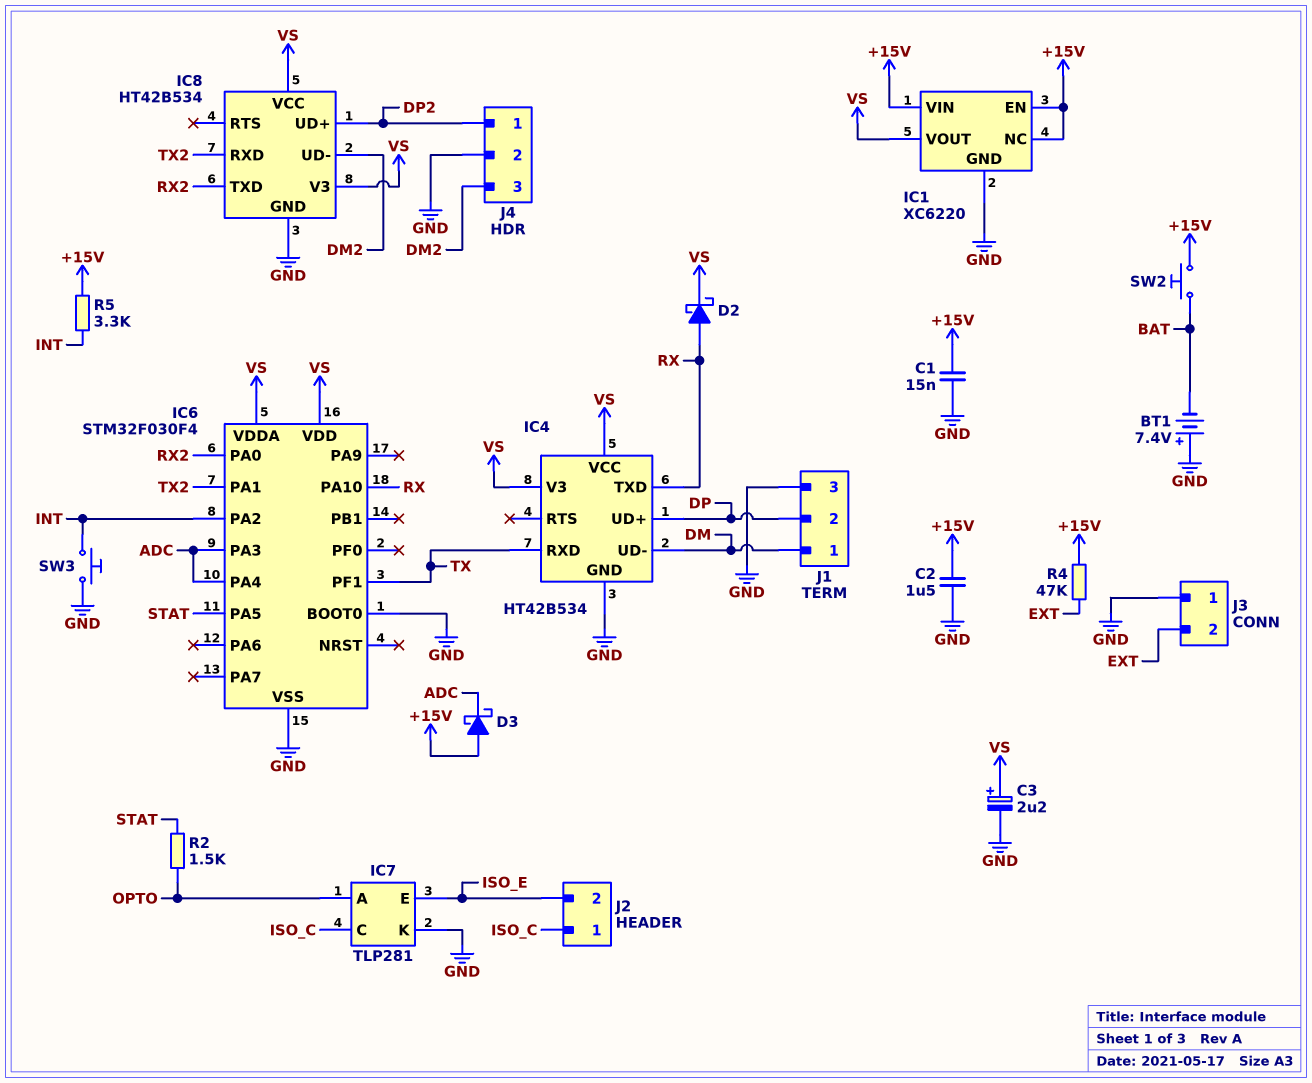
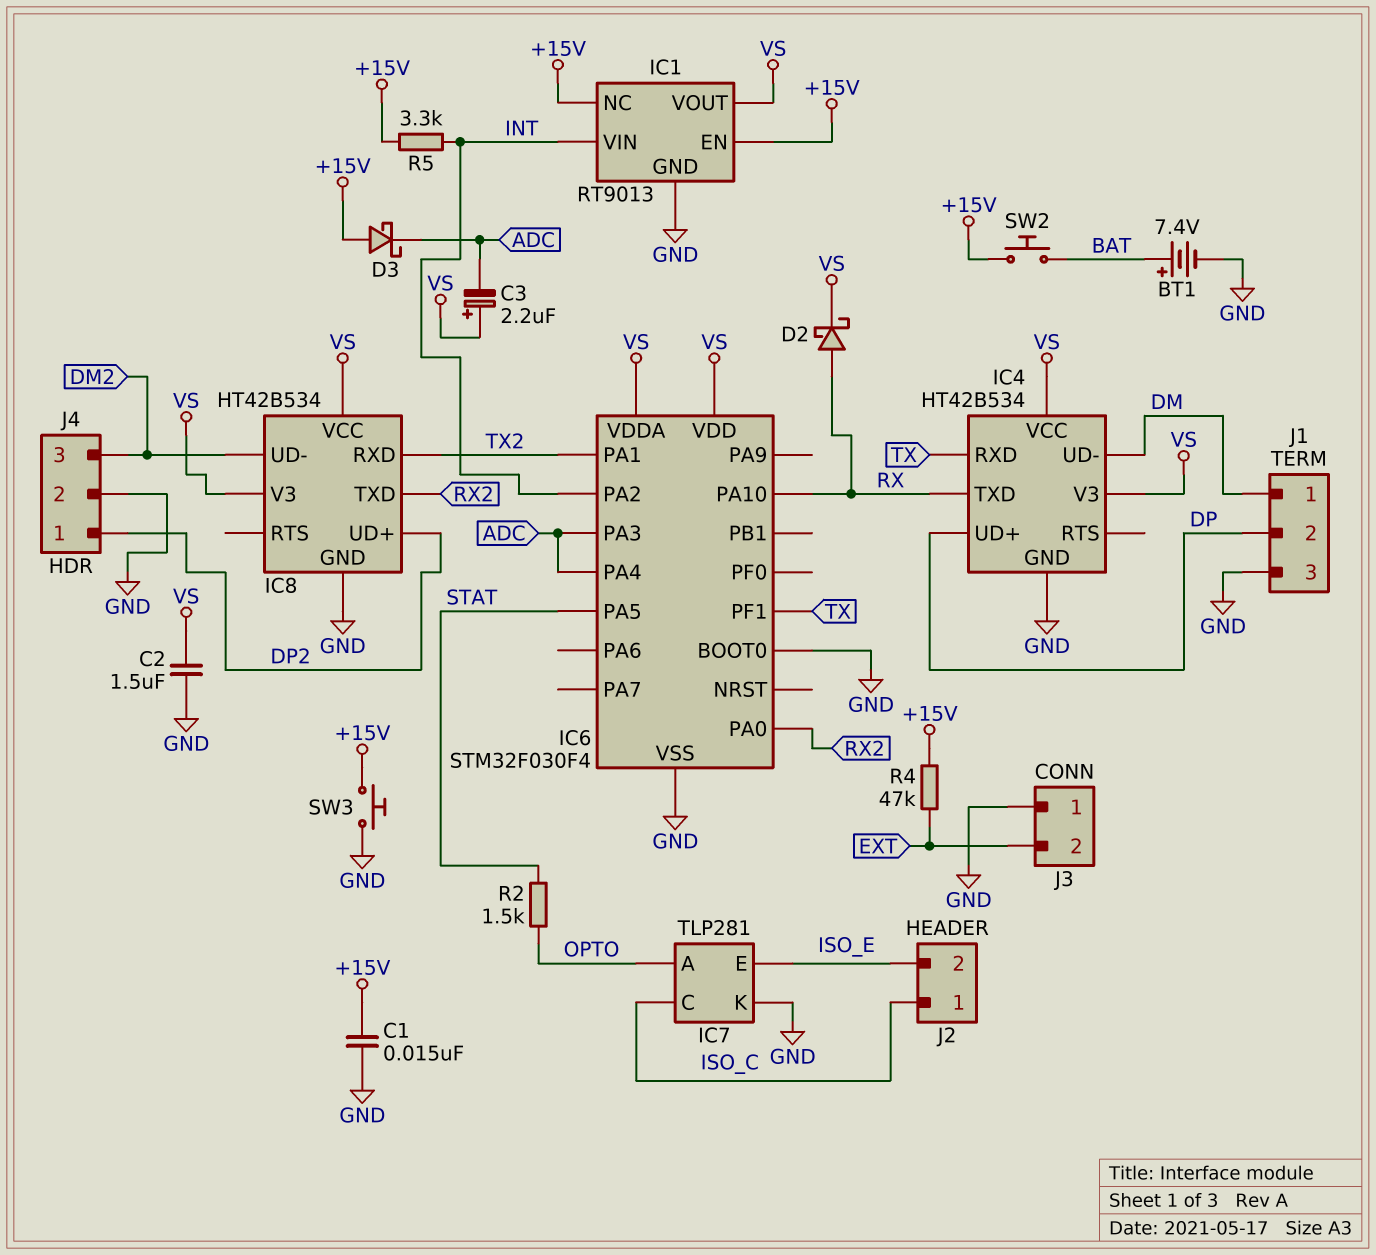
BT1: 7.4V (plus GND, minus BAT) -> 7.4V (plus BAT, minus GND)
C2: 1.5uF (+15V, GND) -> 1.5uF (GND, VS)
C3: 2.2uF (plus VS, minus GND) -> 2.2uF (plus VS, minus ADC)
IC1: XC6220 -> RT9013
IC1 pin VIN: +15V -> INT
SW3: button (GND, INT) -> button (+15V, GND)

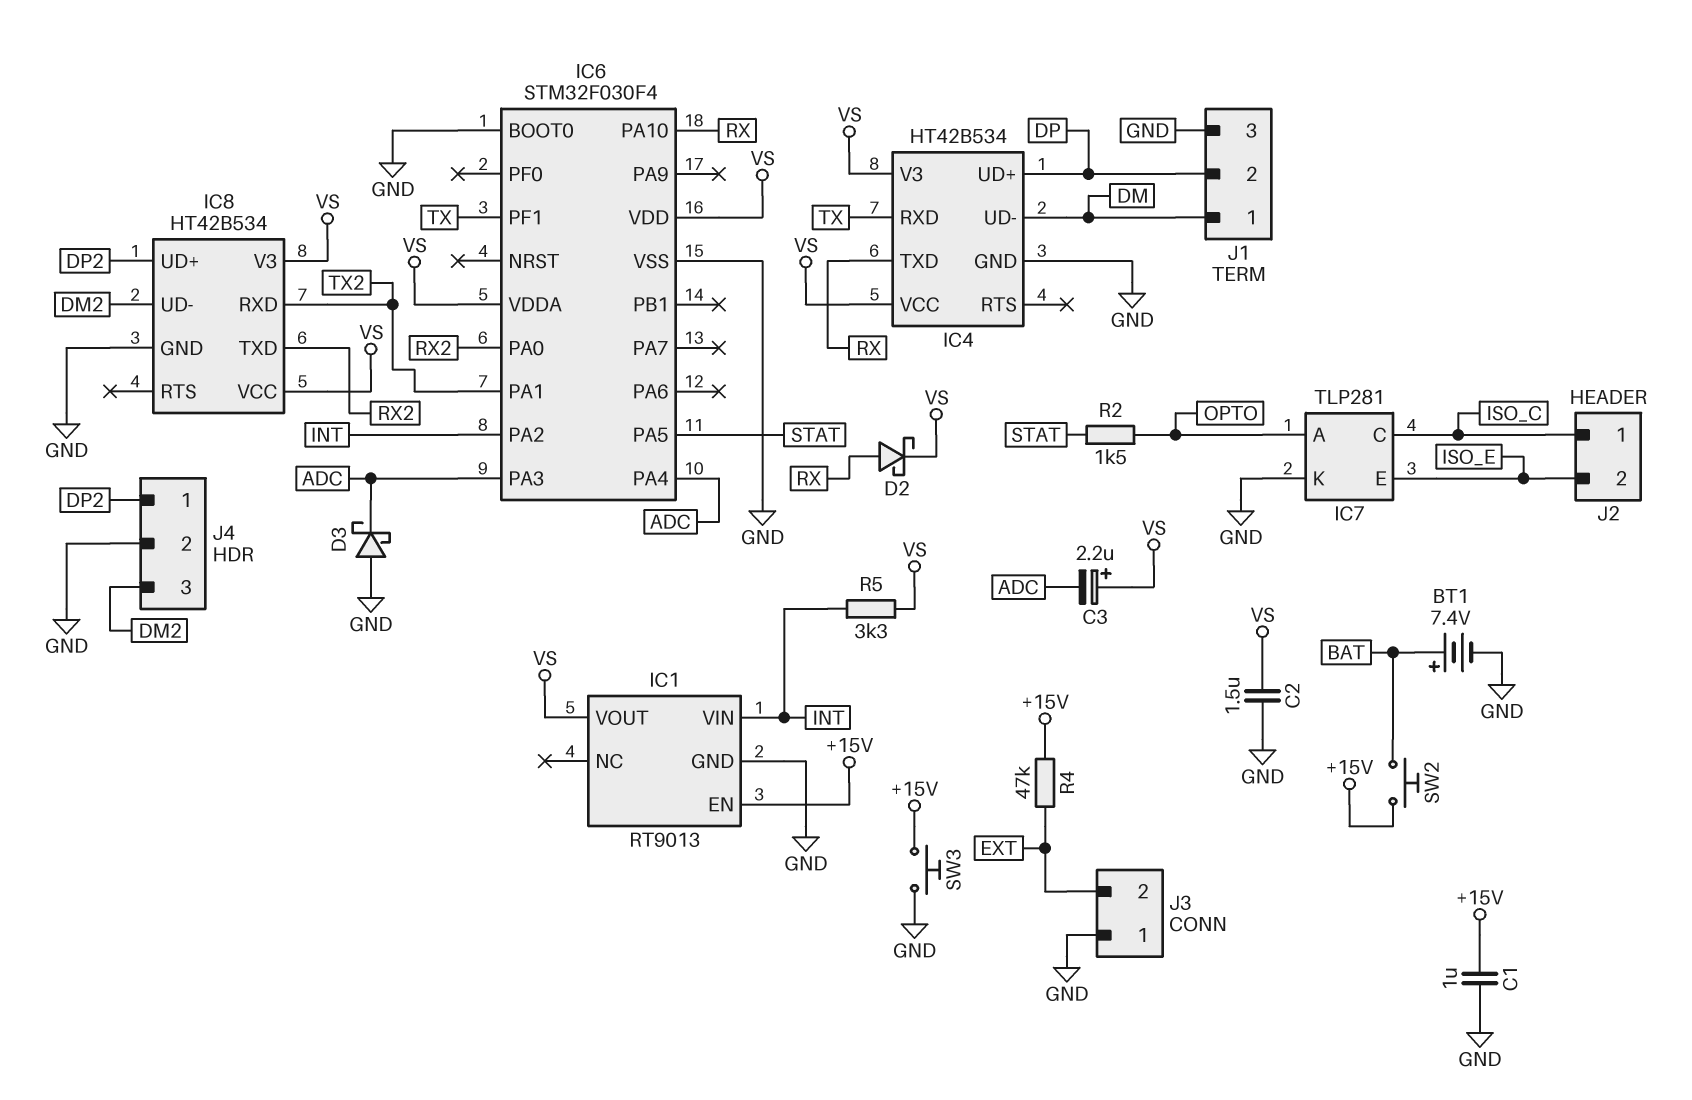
C1: 15nF (+15V, GND) -> 1uF (+15V, GND)
D3: schottky (A +15V, K ADC) -> schottky (A GND, K ADC)
IC1 pin NC: +15V -> none
R5: 3.3k (+15V, INT) -> 3.3k (INT, VS)

